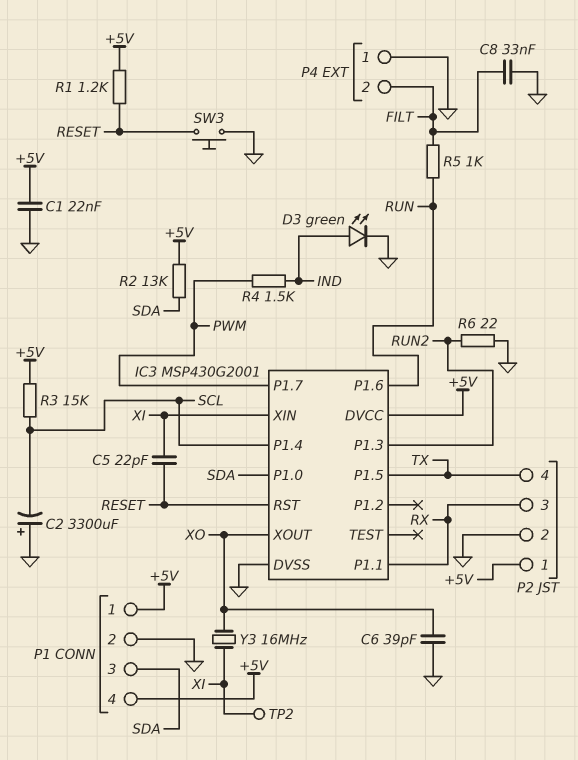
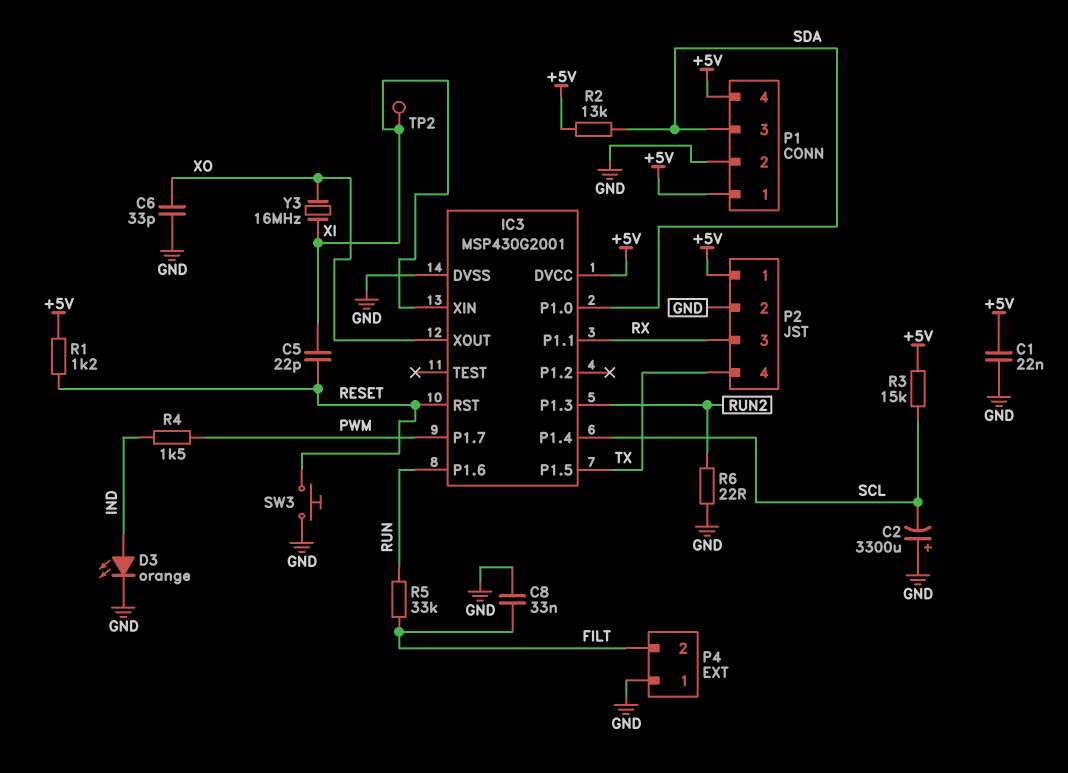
C6: 39pF (GND, XO) -> 33pF (GND, XO)
D3: LED green (A IND, K GND) -> LED orange (A IND, K GND)
R5: 1k (FILT, RUN) -> 33k (FILT, RUN)

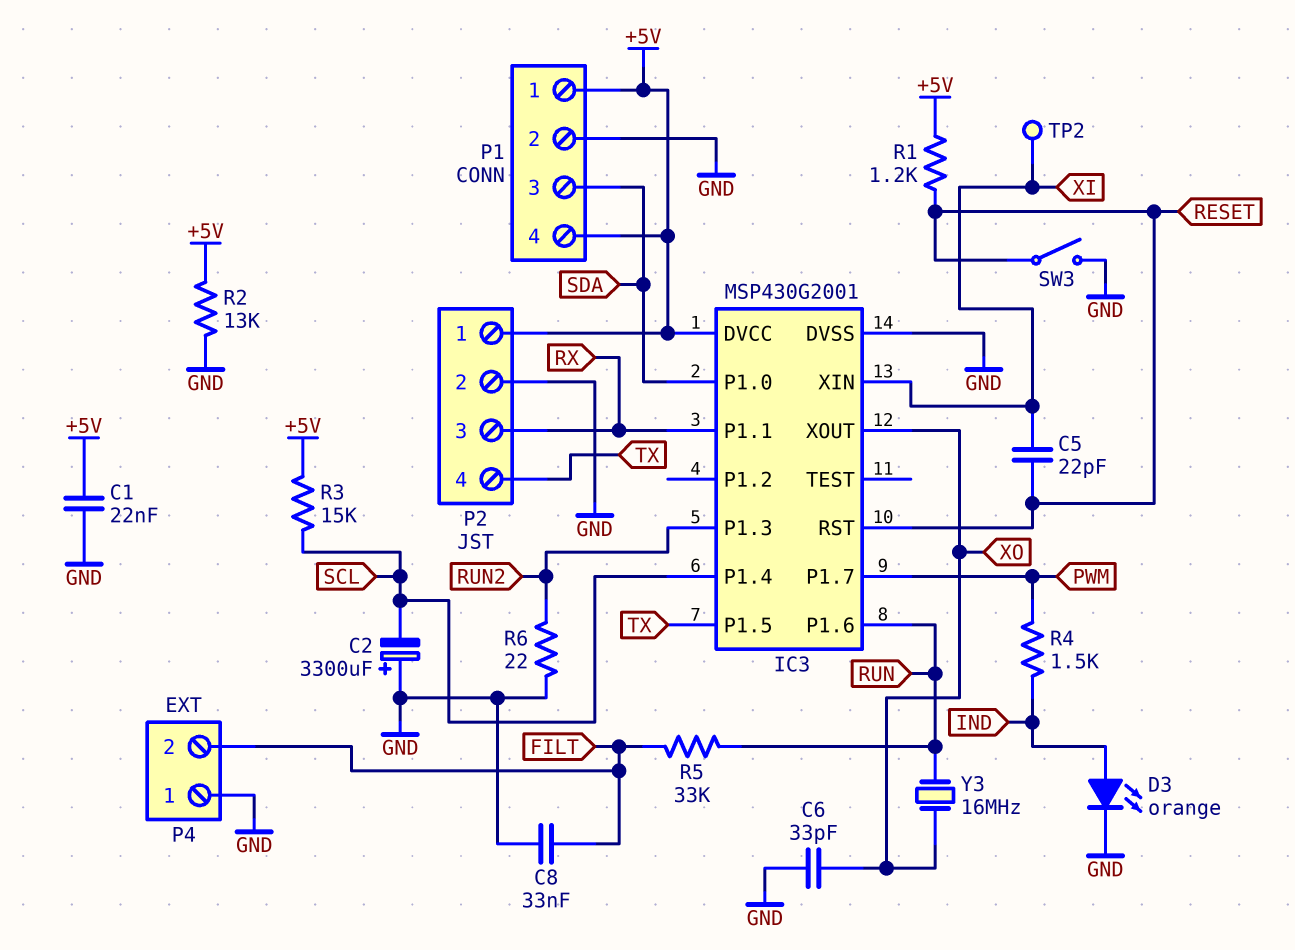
R2: 13k (+5V, SDA) -> 13k (+5V, GND)
SW3: button (GND, RESET) -> switch (GND, RESET)
Y3: 16MHz (XI, XO) -> 16MHz (RUN, XO)

